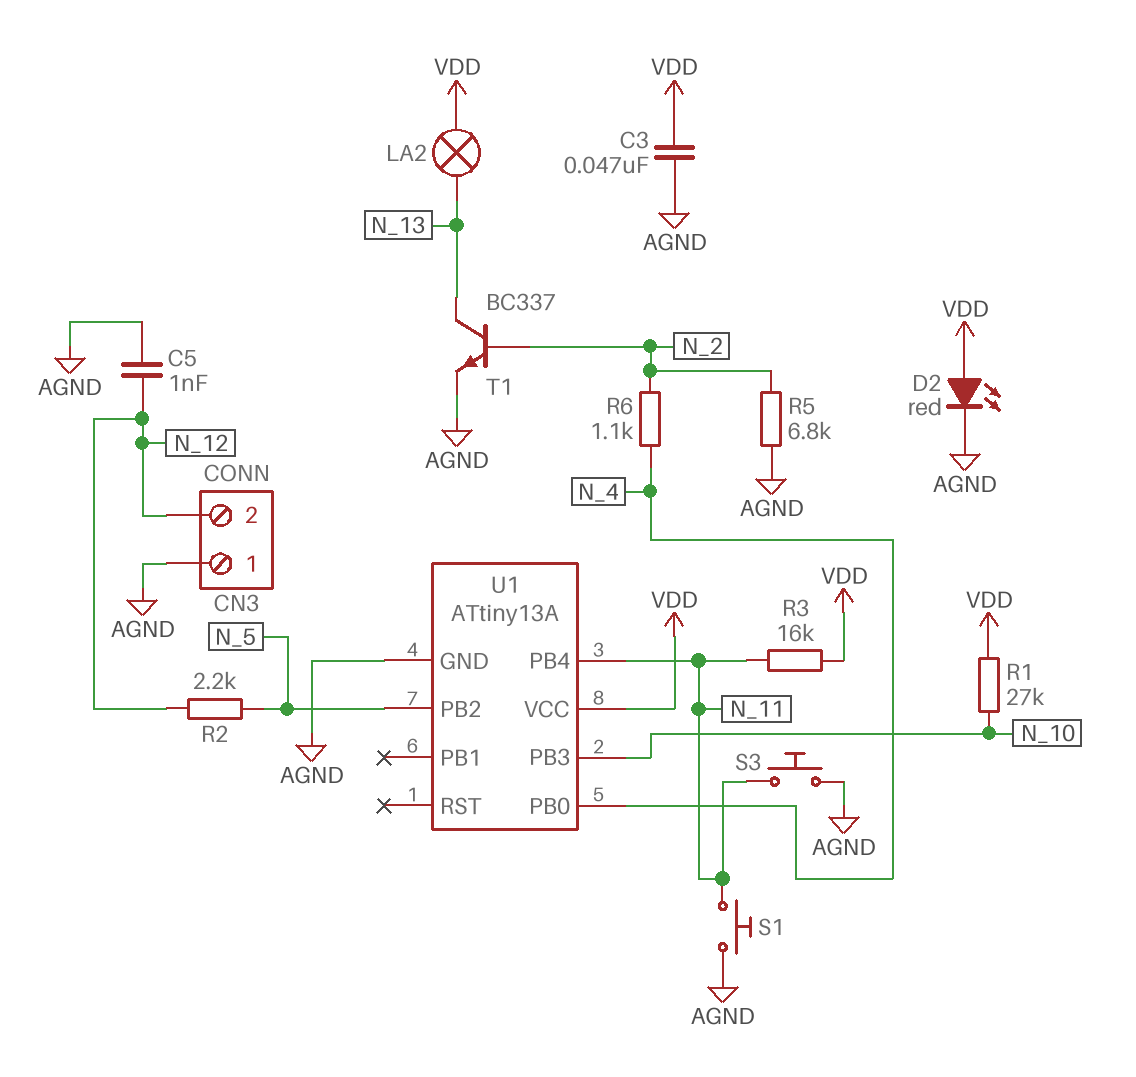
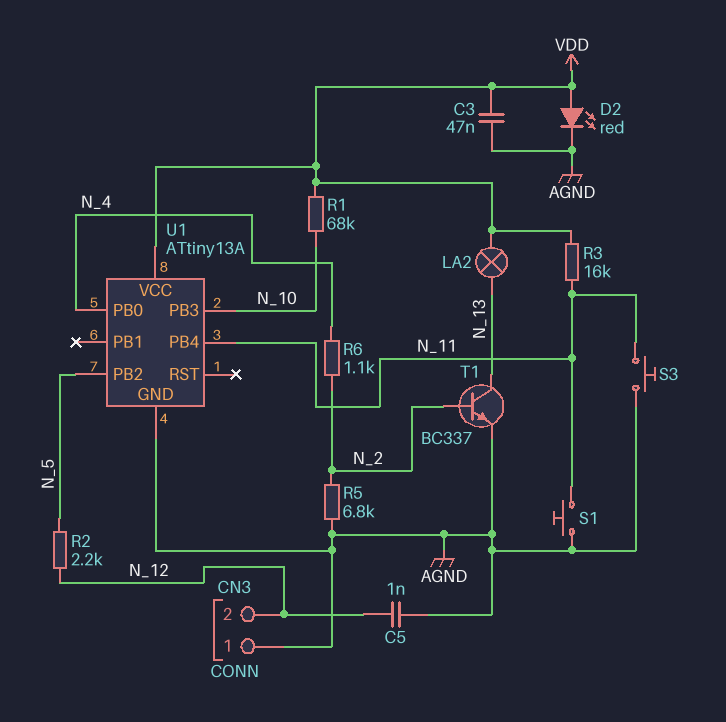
R1: 27k (N_10, VDD) -> 68k (N_10, VDD)

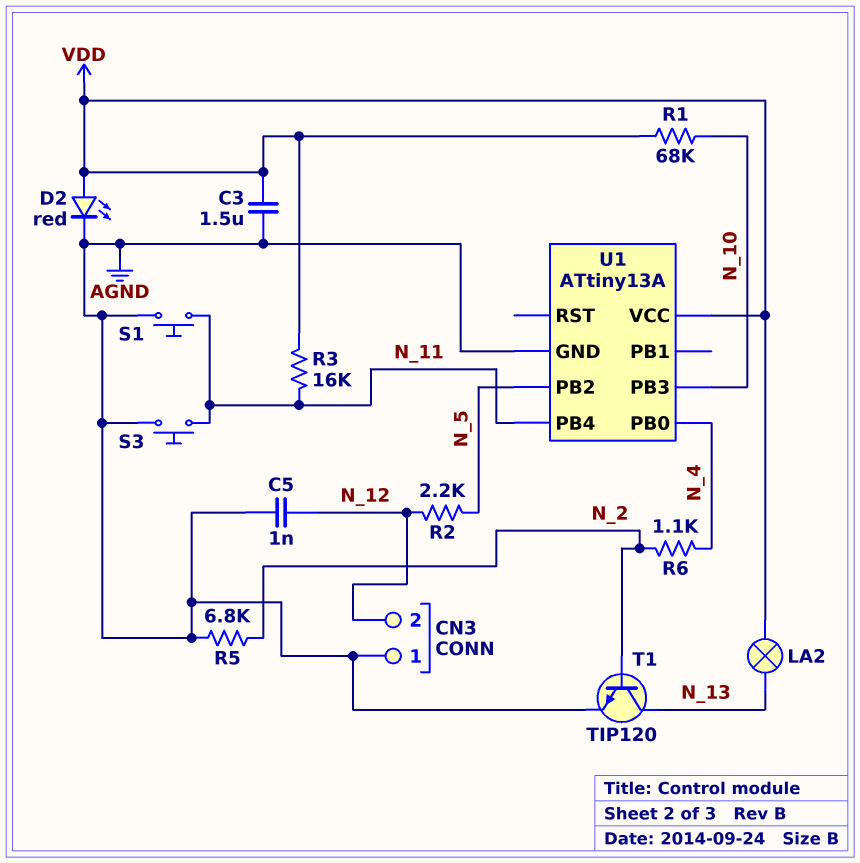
C3: 47nF (AGND, VDD) -> 1.5uF (AGND, VDD)
T1: NPN BC337 (B N_2, C N_13, E AGND) -> NPN TIP120 (B N_2, C N_13, E AGND)

